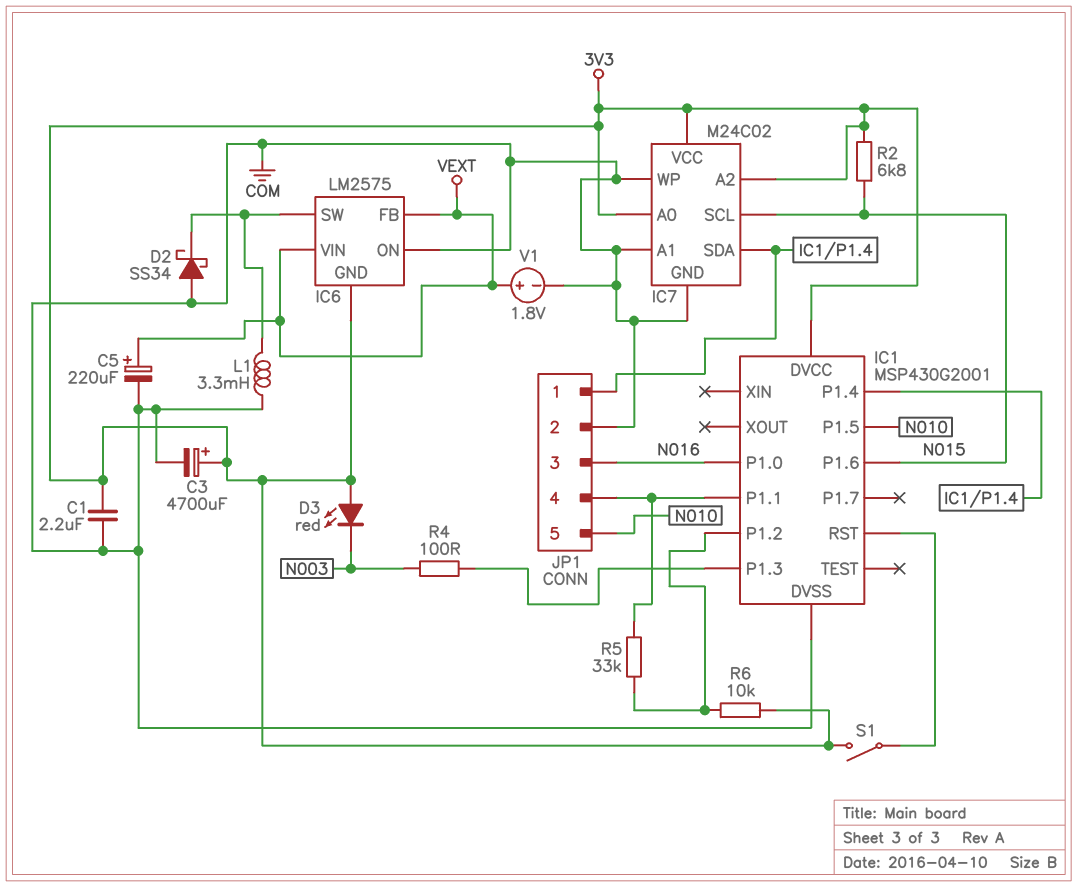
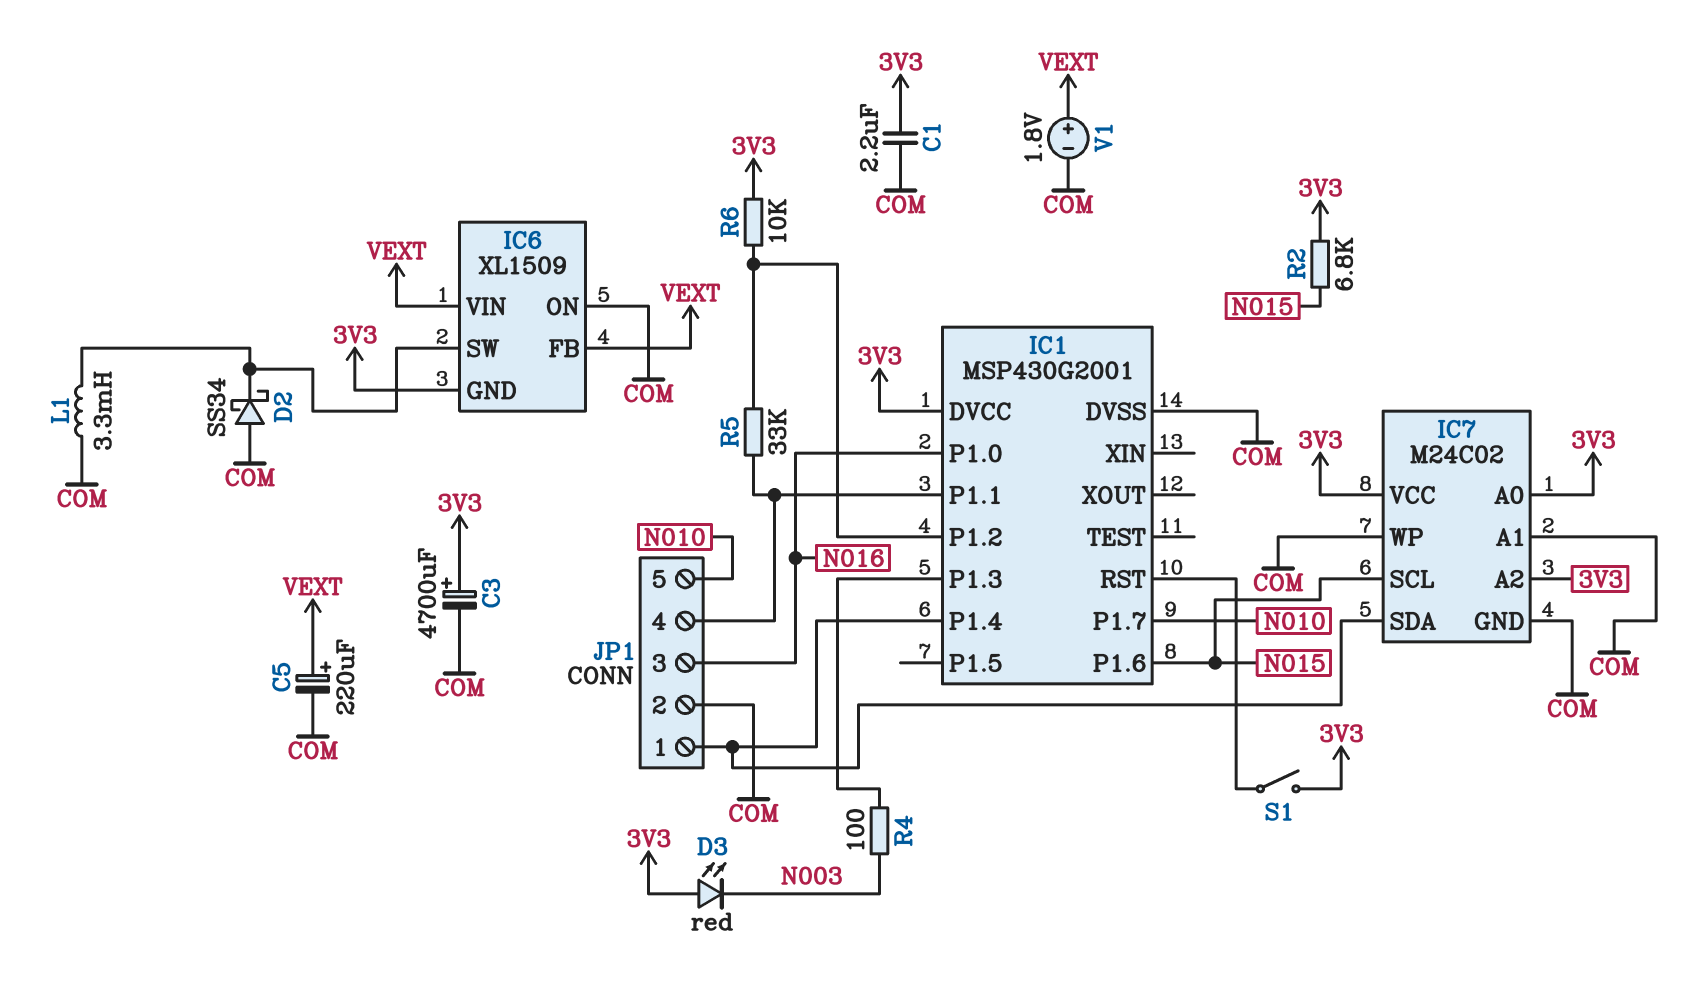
IC1 pin P1.5: N010 -> none
IC1 pin P1.7: none -> N010
IC6: LM2575 -> XL1509

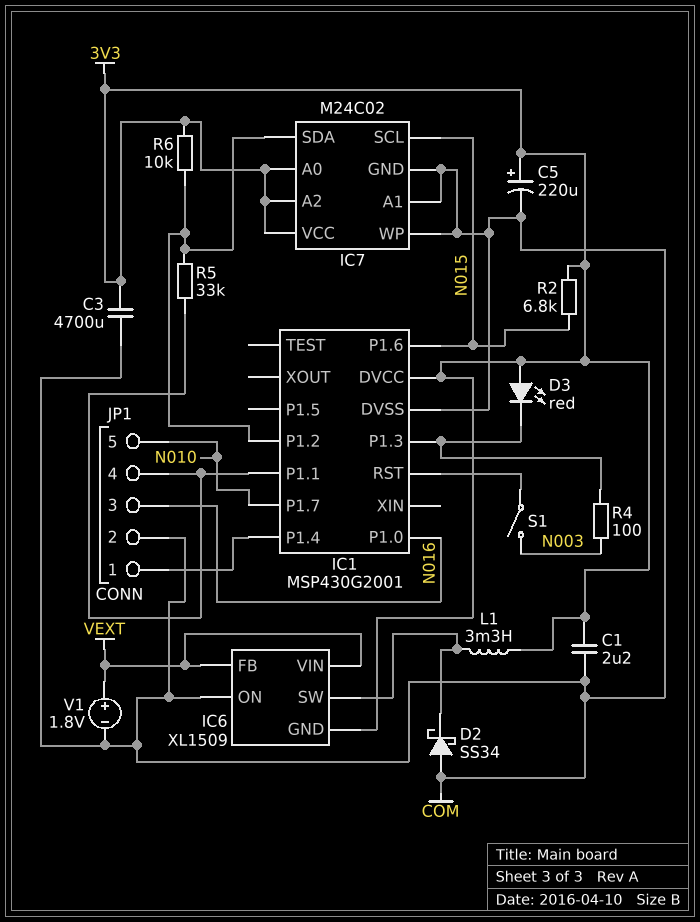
C3: 4700uF (plus 3V3, minus COM) -> 4700uF (3V3, COM)
C5: 220uF (plus VEXT, minus COM) -> 220uF (plus 3V3, minus COM)
D3: LED red (A 3V3, K N003) -> LED red (A 3V3, K IC1/P1.3)
IC7 pin SDA: IC1/P1.4 -> IC1/P1.2
L1: 3.3mH (COM, IC6/SW) -> 3.3mH (3V3, IC6/SW)
S1: switch (3V3, IC1/RST) -> switch (IC1/RST, N003)

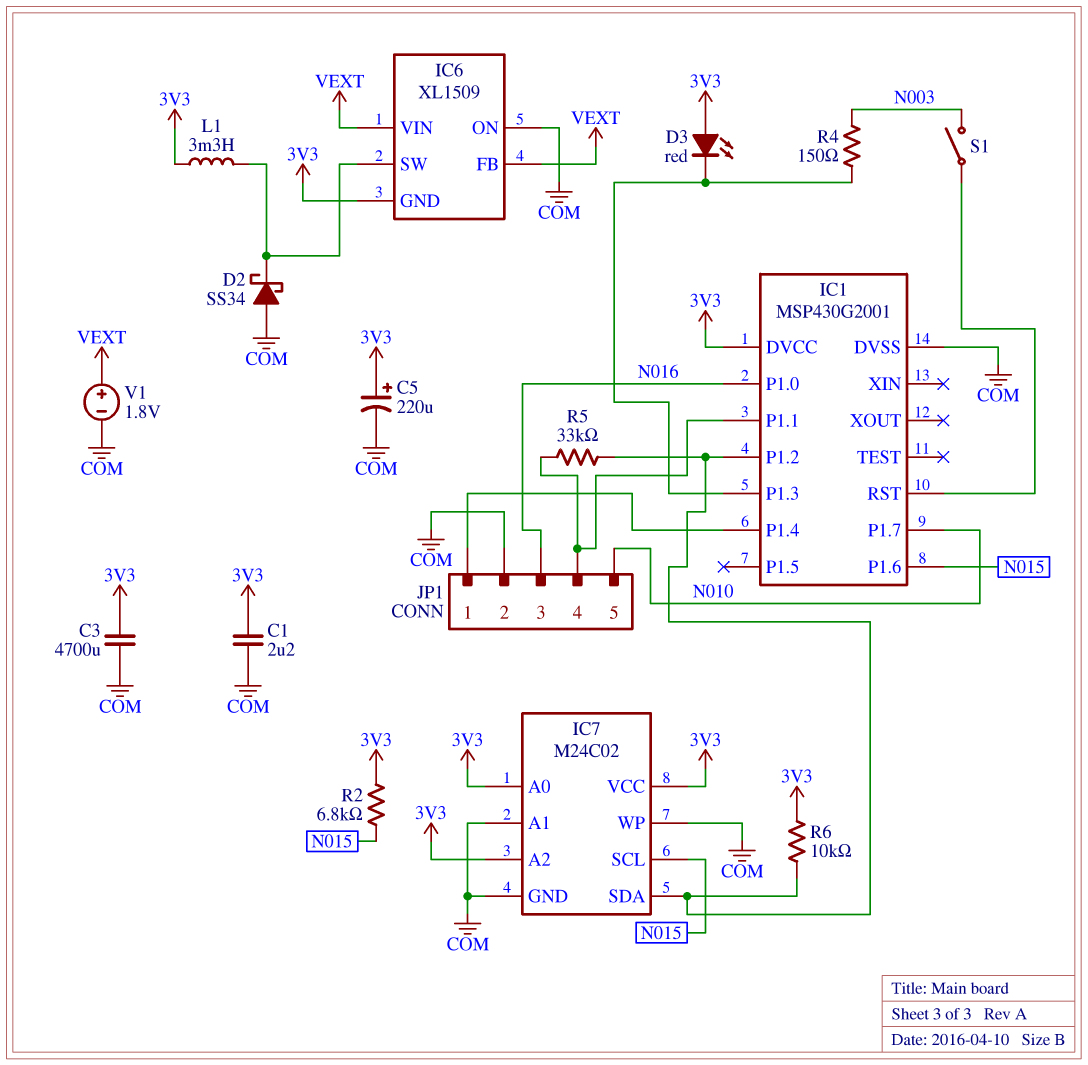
R4: 100 (IC1/P1.3, N003) -> 150 (IC1/P1.3, N003)

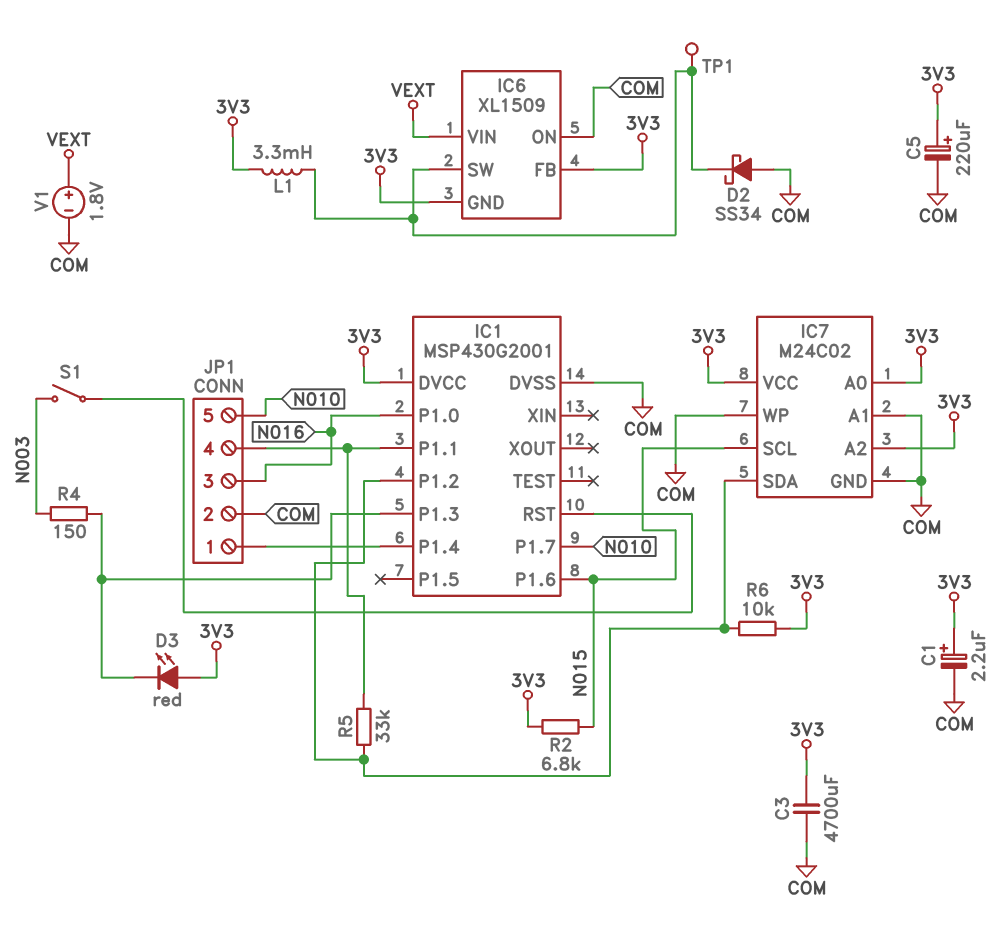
C1: 2.2uF (3V3, COM) -> 2.2uF (plus 3V3, minus COM)
IC6 pin FB: VEXT -> 3V3
TP1: none -> test point (IC6/SW)

